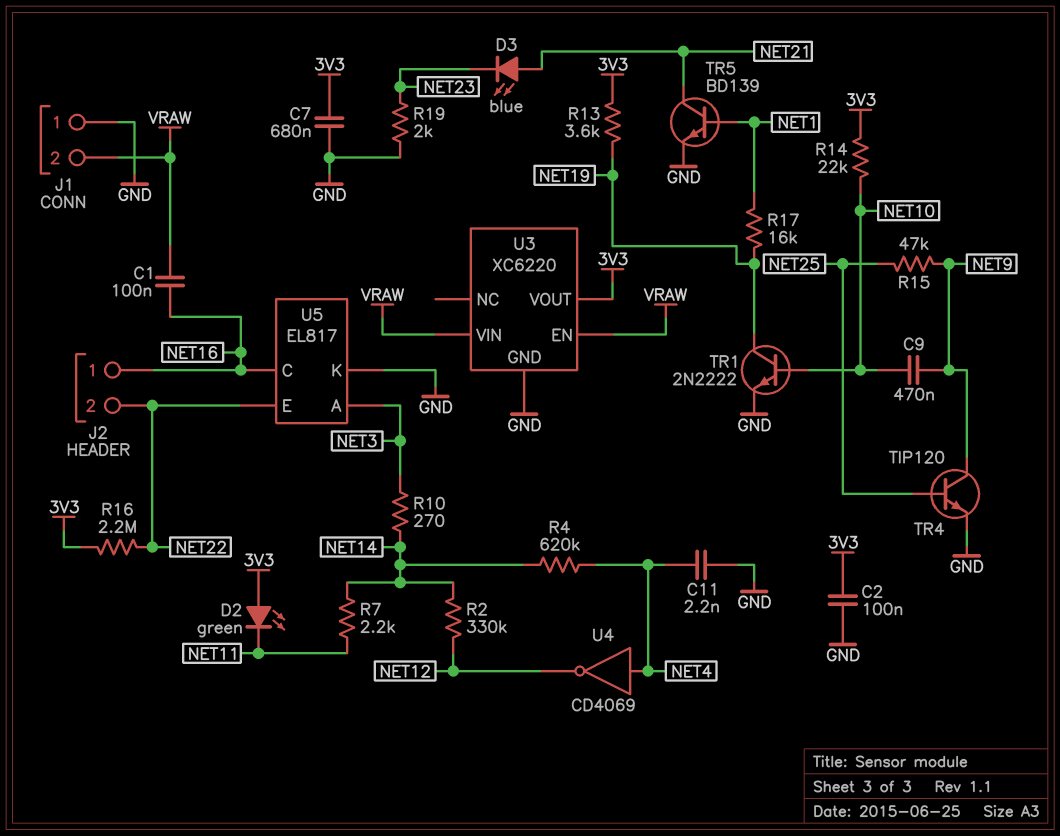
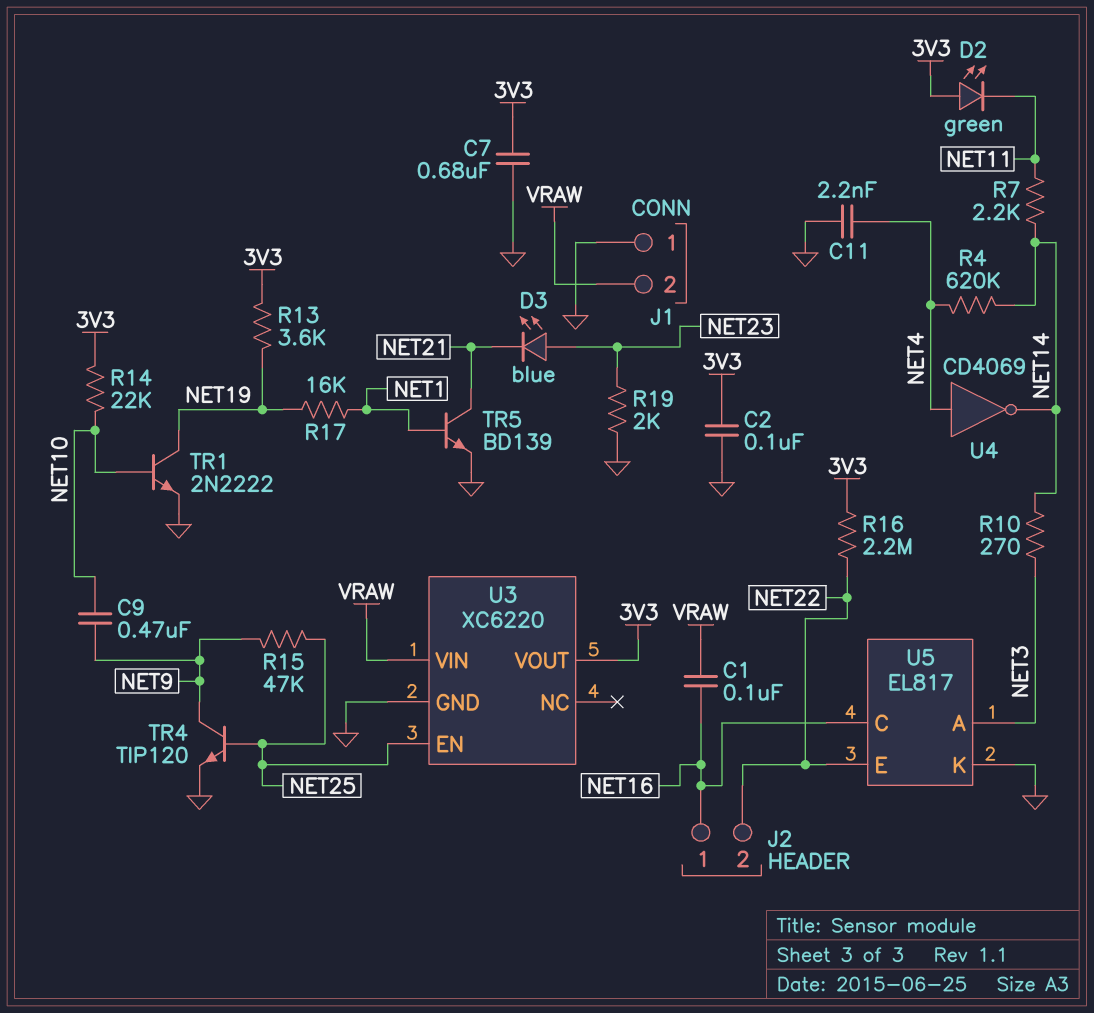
D3: LED blue (A NET21, K NET23) -> LED blue (A NET23, K NET21)
R2: 330k (NET12, NET14) -> none
U3 pin EN: VRAW -> NET25
U4: NOT CD4069 (in NET4, out NET12) -> NOT CD4069 (in NET4, out NET14)

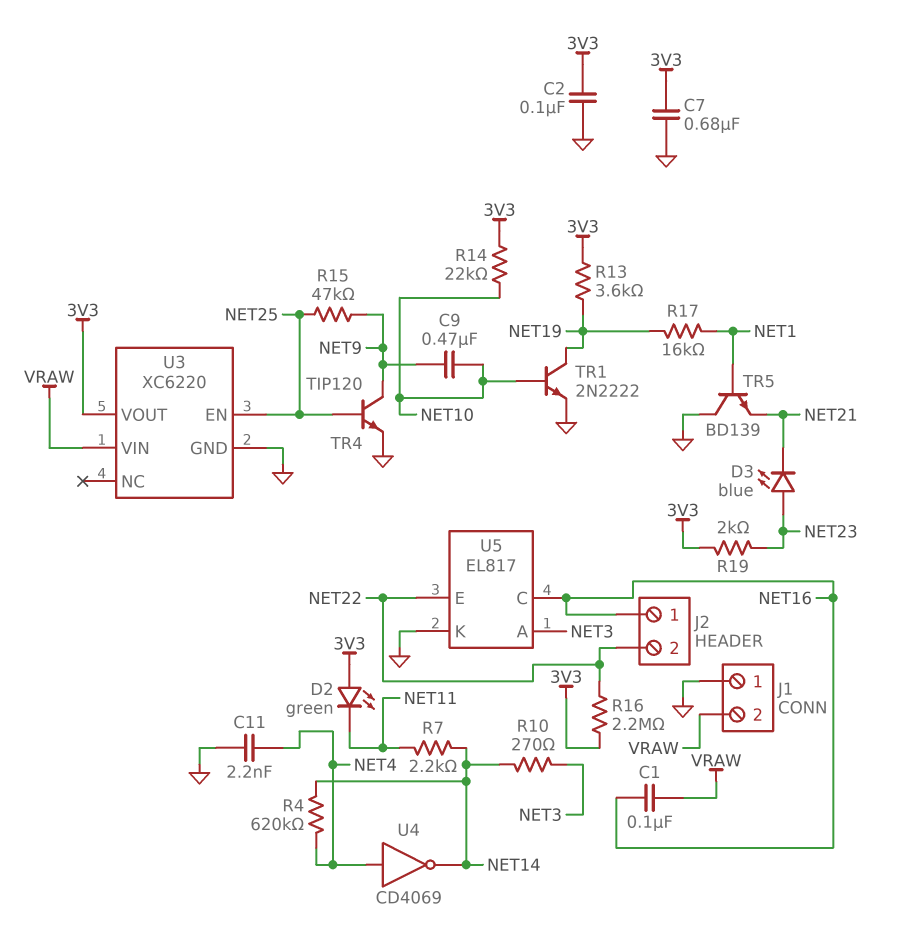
R19: 2k (GND, NET23) -> 2k (3V3, NET23)
TR5: NPN BD139 (B NET1, C NET21, E GND) -> NPN BD139 (B NET1, C GND, E NET21)

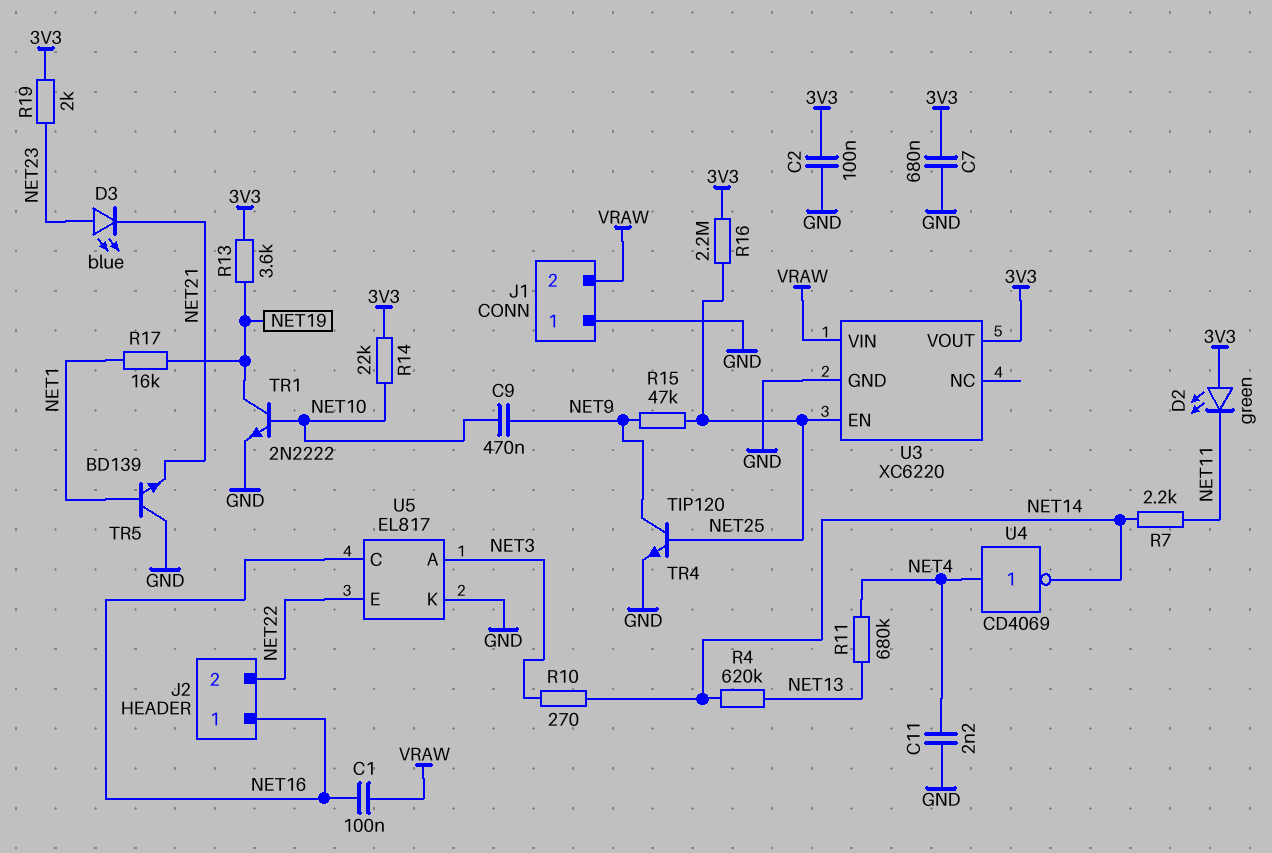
R4: 620k (NET4, NET14) -> 620k (NET13, NET14)
R11: none -> 680k (NET4, NET13)
R16: 2.2M (3V3, NET22) -> 2.2M (3V3, NET25)

